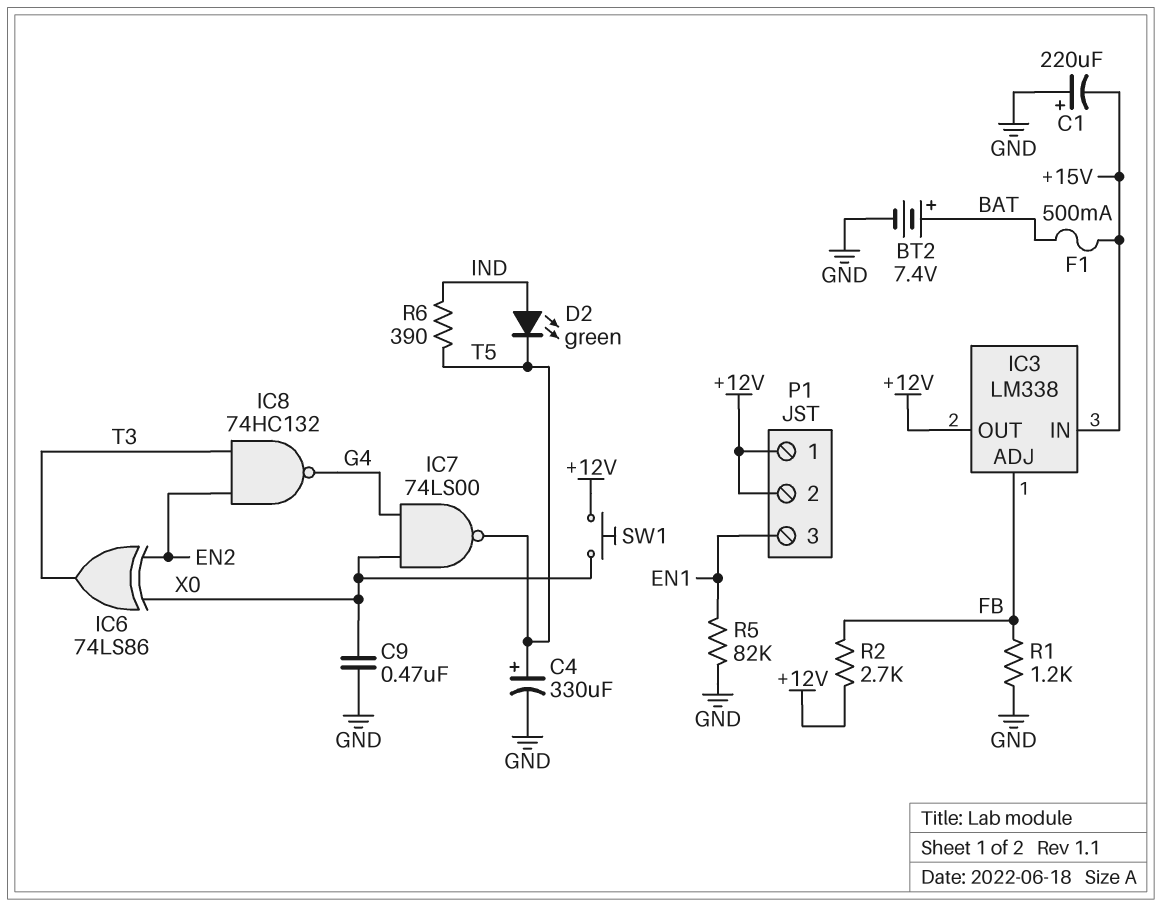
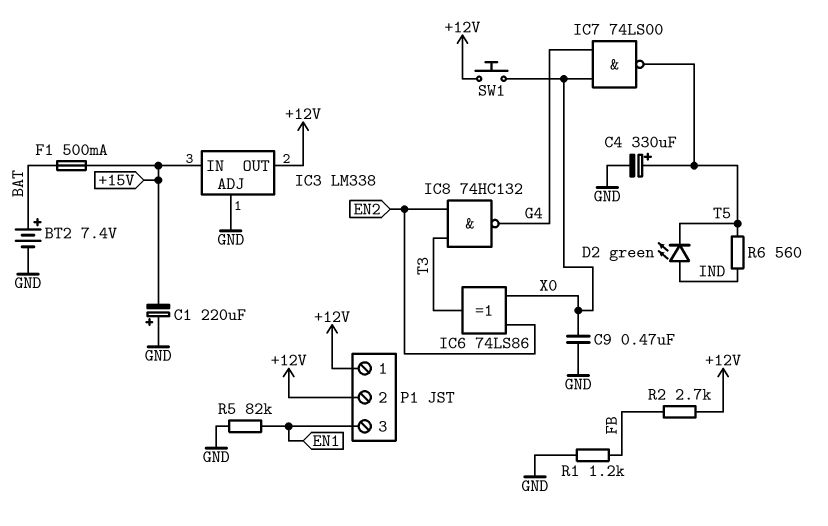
IC3 pin ADJ: FB -> GND
R6: 390 (IND, T5) -> 560 (IND, T5)

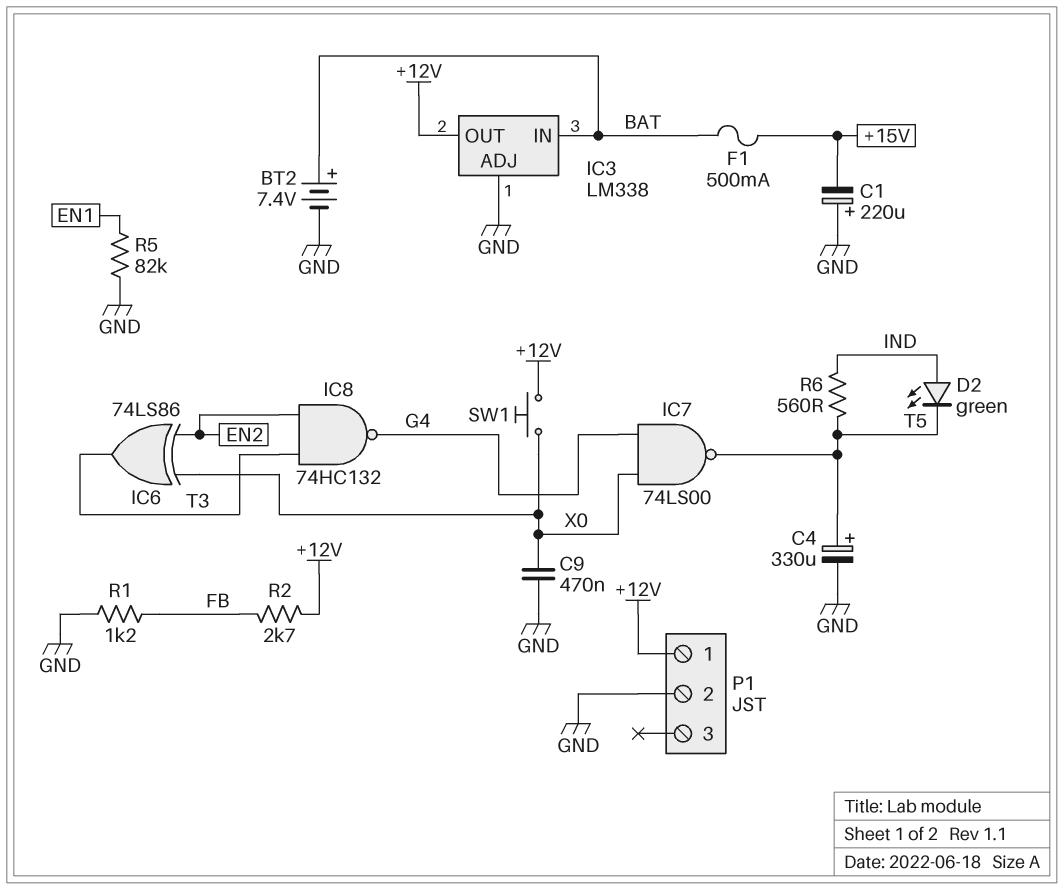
IC3 pin IN: +15V -> BAT
P1 pin 2: +12V -> GND
P1 pin 3: EN1 -> none

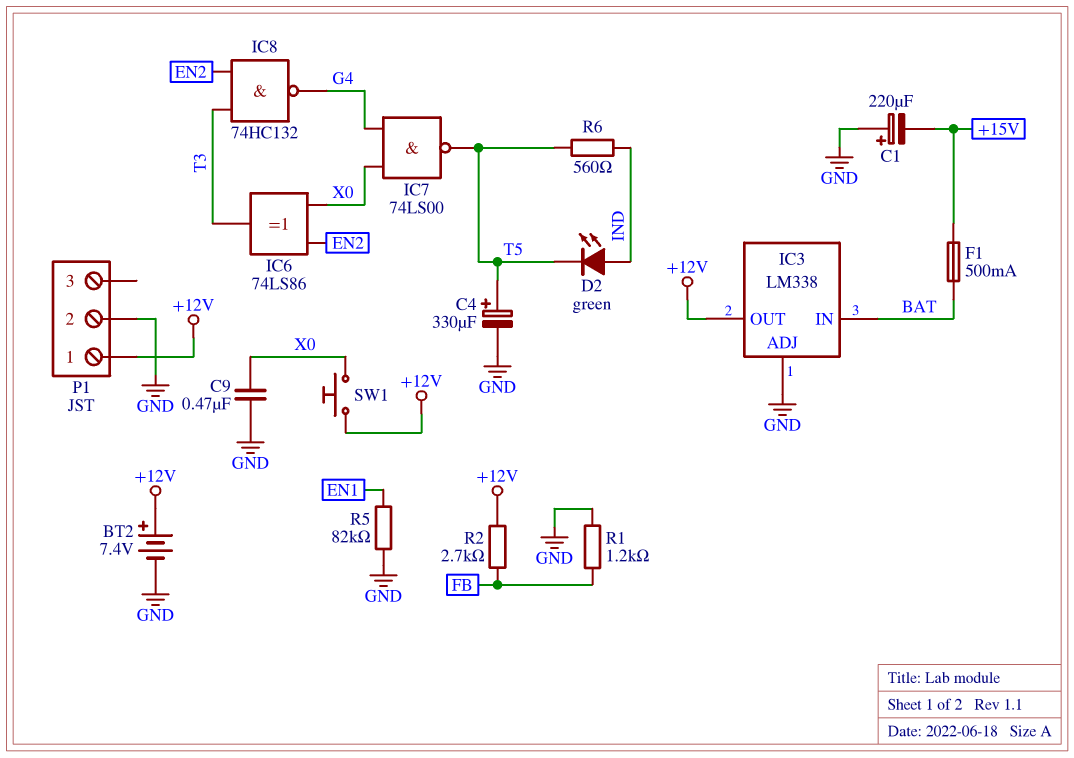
BT2: 7.4V (plus BAT, minus GND) -> 7.4V (plus +12V, minus GND)

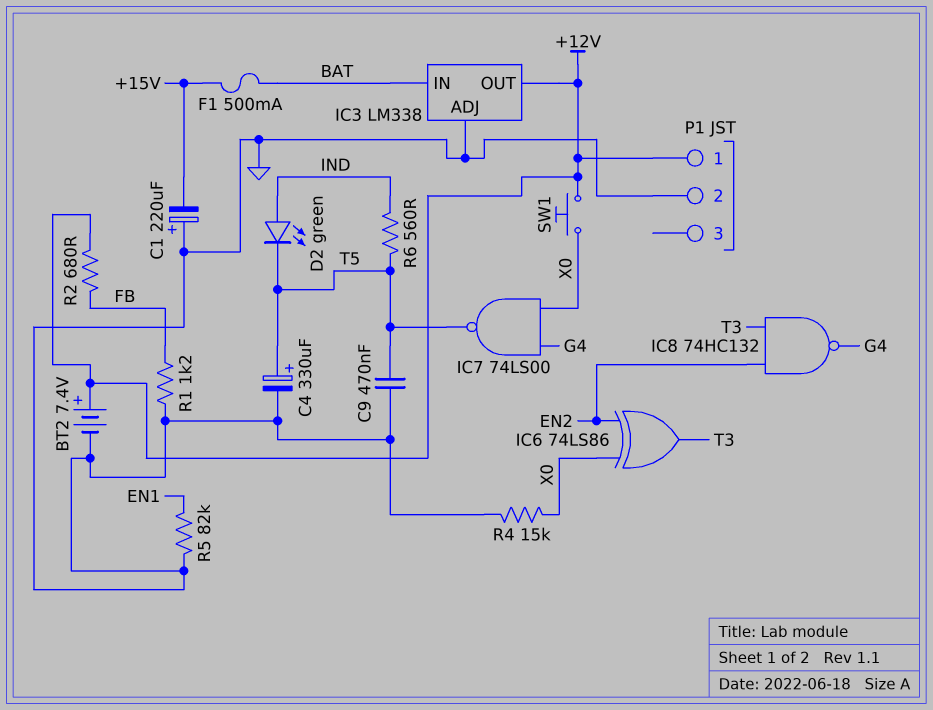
C9: 470nF (GND, X0) -> 470nF (GND, T5)
R2: 2.7k (+12V, FB) -> 680 (+12V, FB)
R4: none -> 15k (GND, X0)

